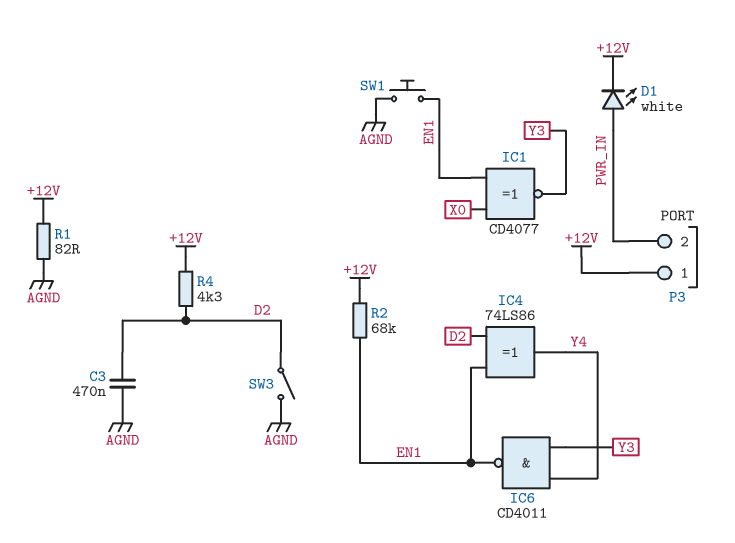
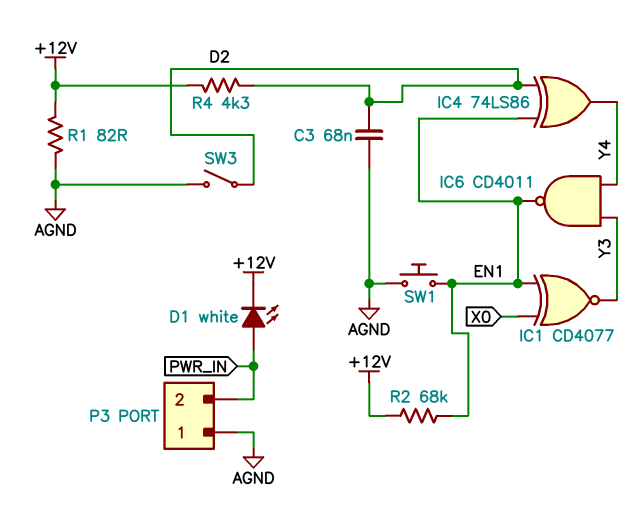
C3: 470nF (AGND, D2) -> 68nF (AGND, D2)
P3 pin 1: +12V -> AGND

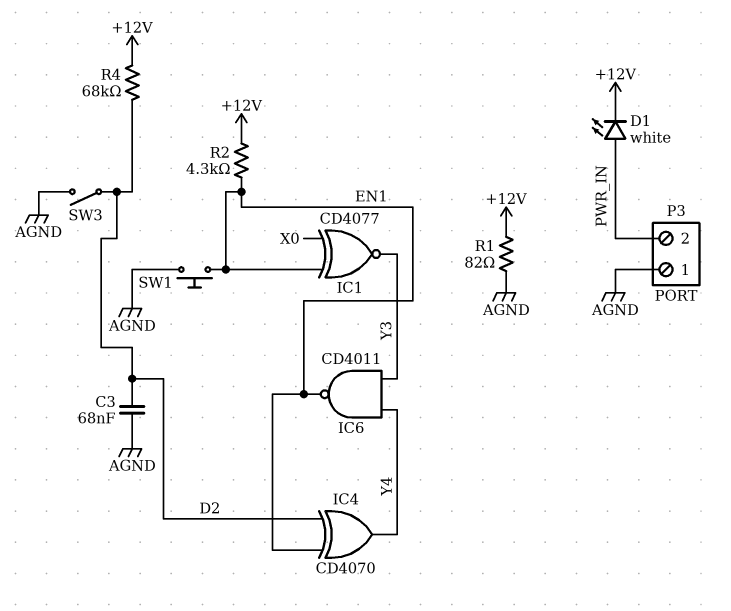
IC4: XOR 74LS86 (in D2, in EN1, out Y4) -> XOR CD4070 (in D2, in EN1, out Y4)
R2: 68k (+12V, EN1) -> 4.3k (+12V, EN1)
R4: 4.3k (+12V, D2) -> 68k (+12V, D2)

